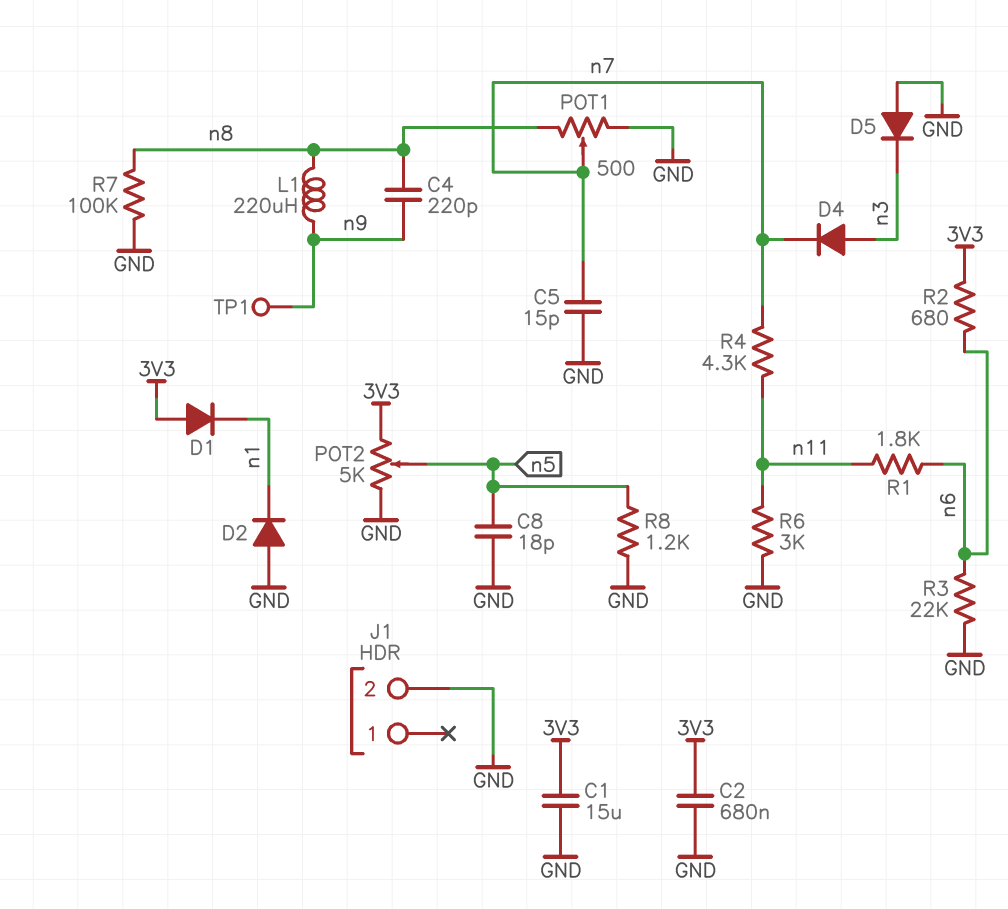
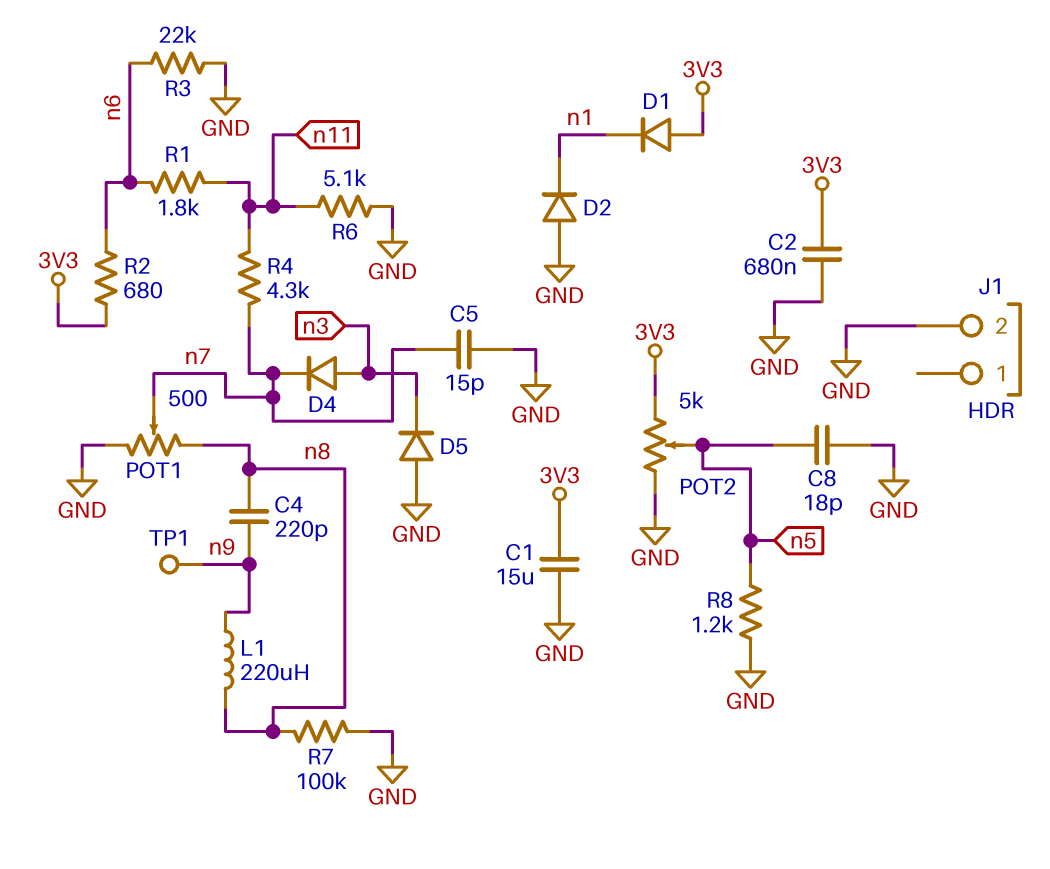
R6: 3k (GND, n11) -> 5.1k (GND, n11)

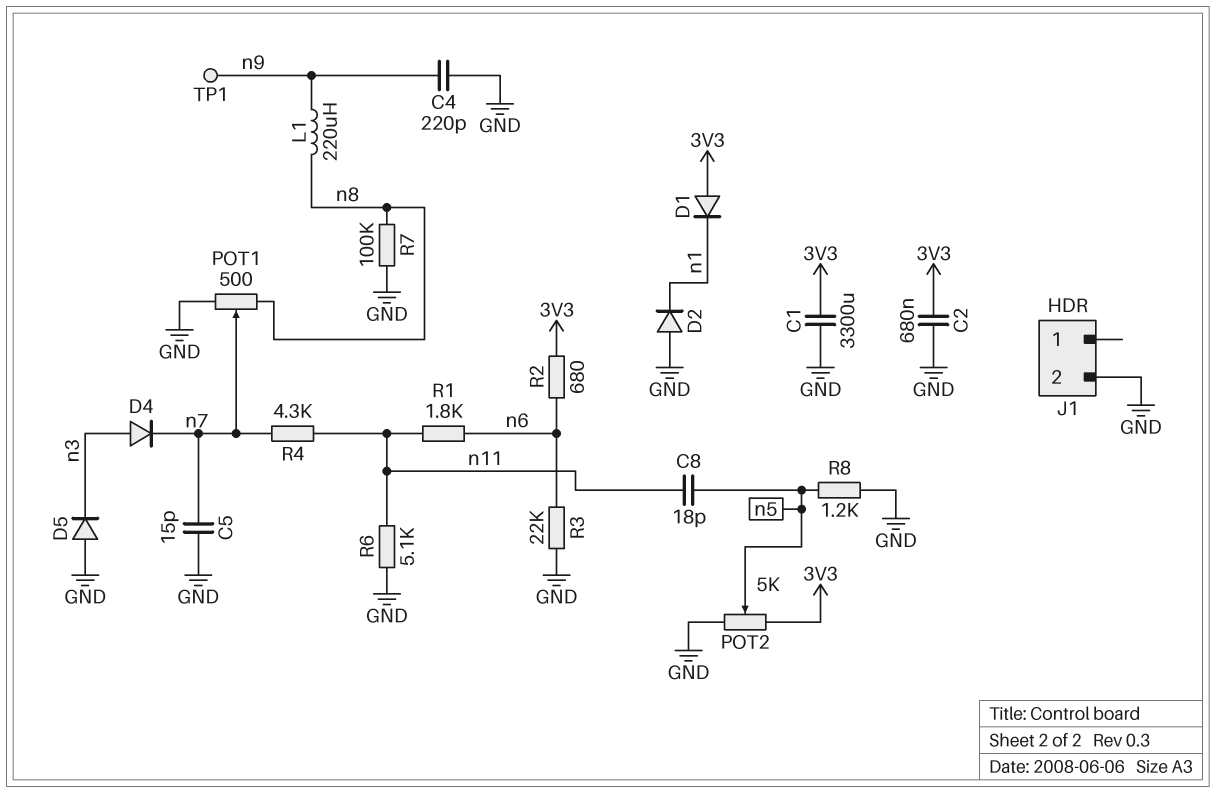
C1: 15uF (3V3, GND) -> 3300uF (3V3, GND)
C4: 220pF (n8, n9) -> 220pF (GND, n9)
C8: 18pF (GND, n5) -> 18pF (n5, n11)

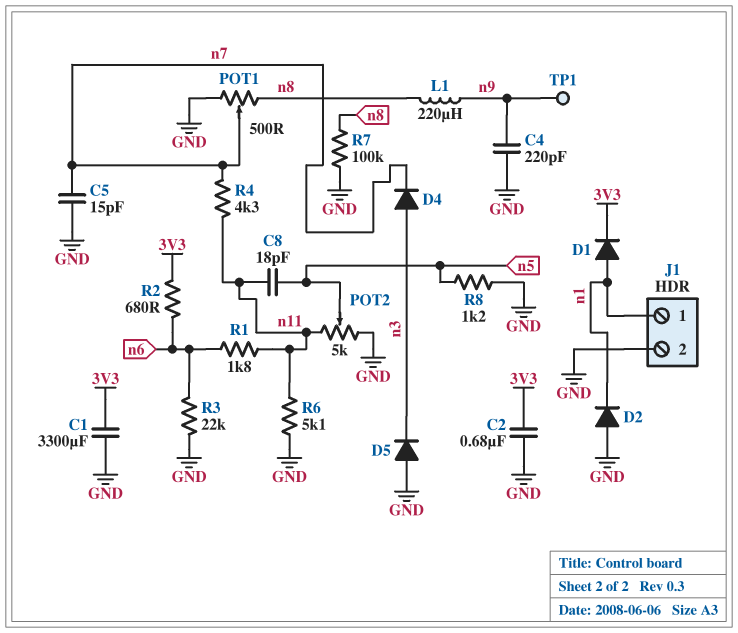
D1: diode (A 3V3, K n1) -> diode (A n1, K 3V3)
J1 pin 1: none -> n1
POT2: 5k (3V3, GND, wiper n5) -> 5k (GND, n11, wiper n5)

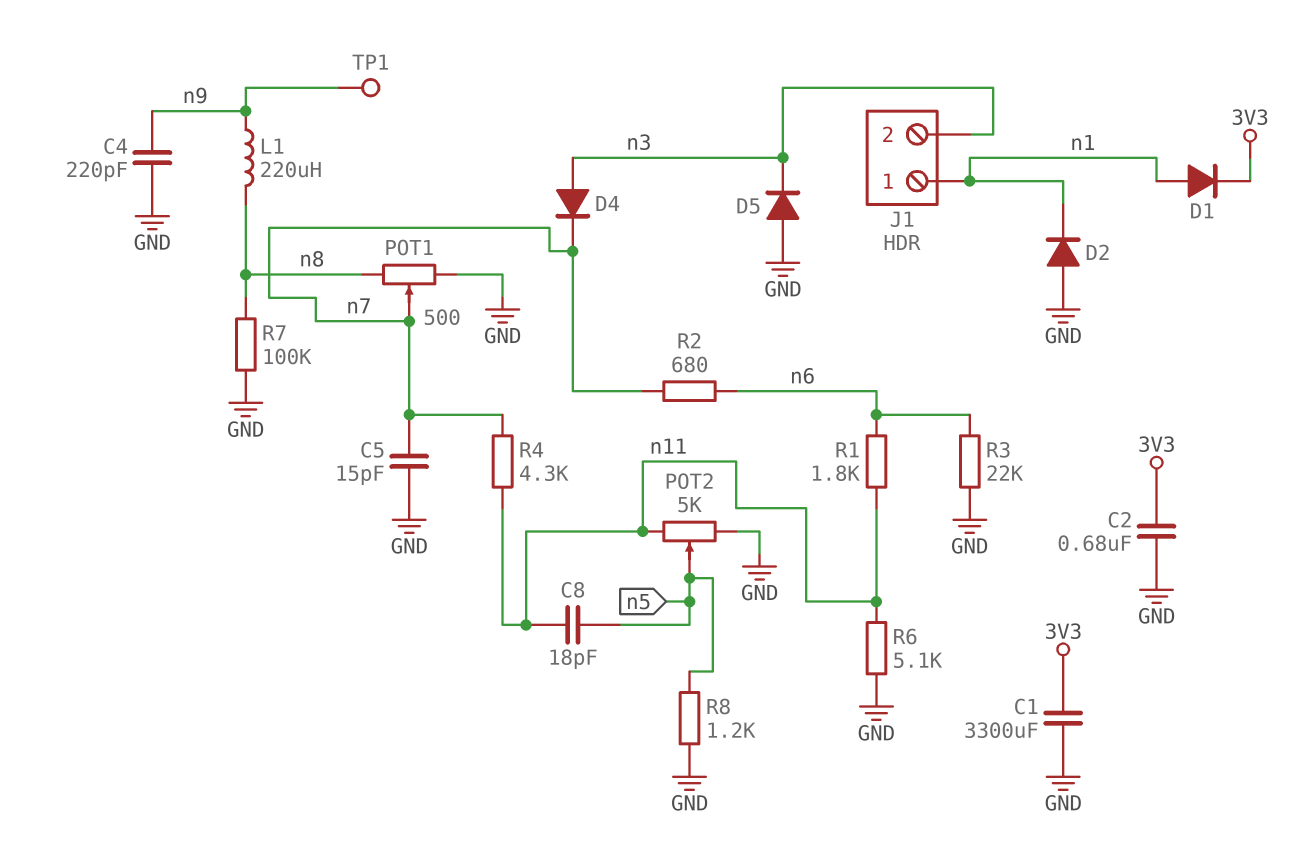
J1 pin 2: GND -> n3
R2: 680 (3V3, n6) -> 680 (n6, n7)

